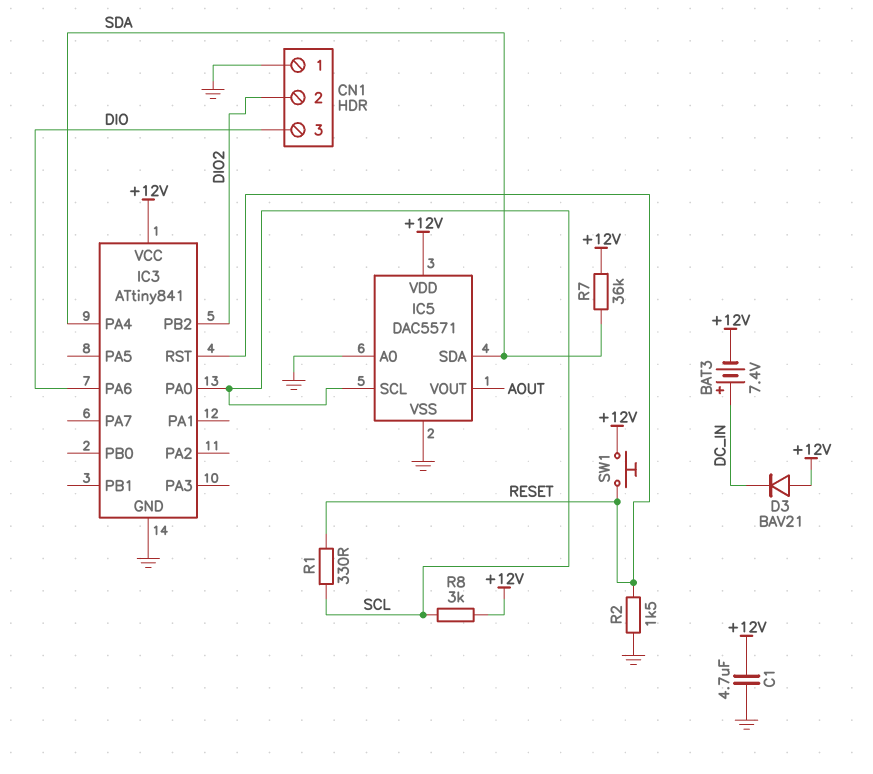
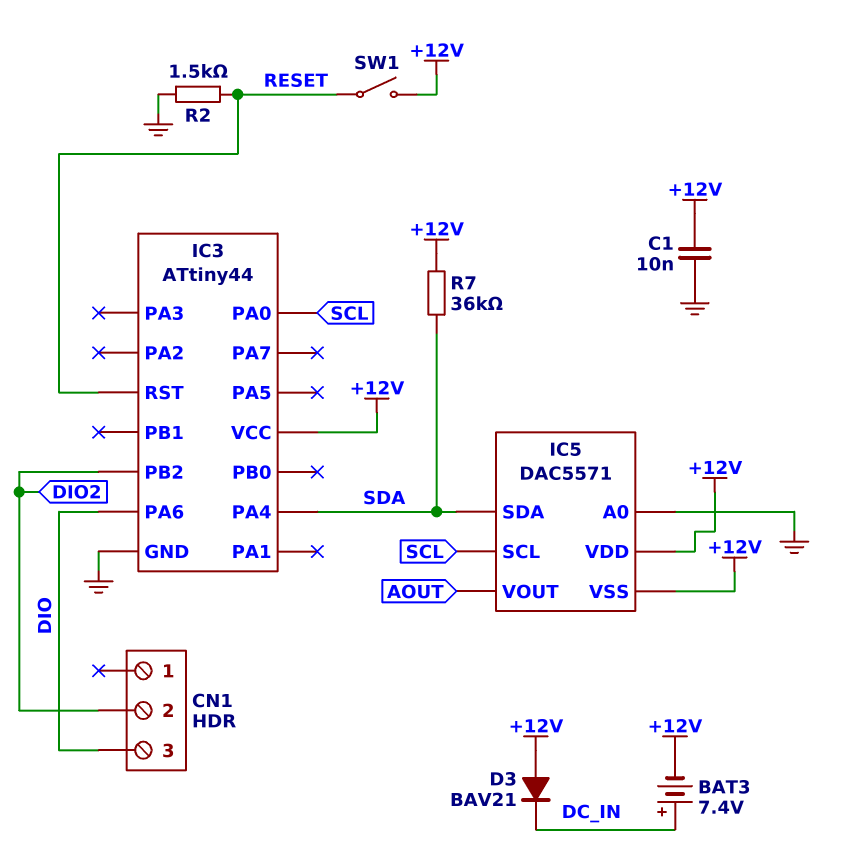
C1: 4.7uF (+12V, GND) -> 10nF (+12V, GND)
CN1 pin 1: GND -> none
IC3: ATtiny841 -> ATtiny44
IC5 pin VSS: GND -> +12V
R1: 330 (RESET, SCL) -> none
R8: 3k (+12V, SCL) -> none
SW1: button (+12V, RESET) -> switch (+12V, RESET)

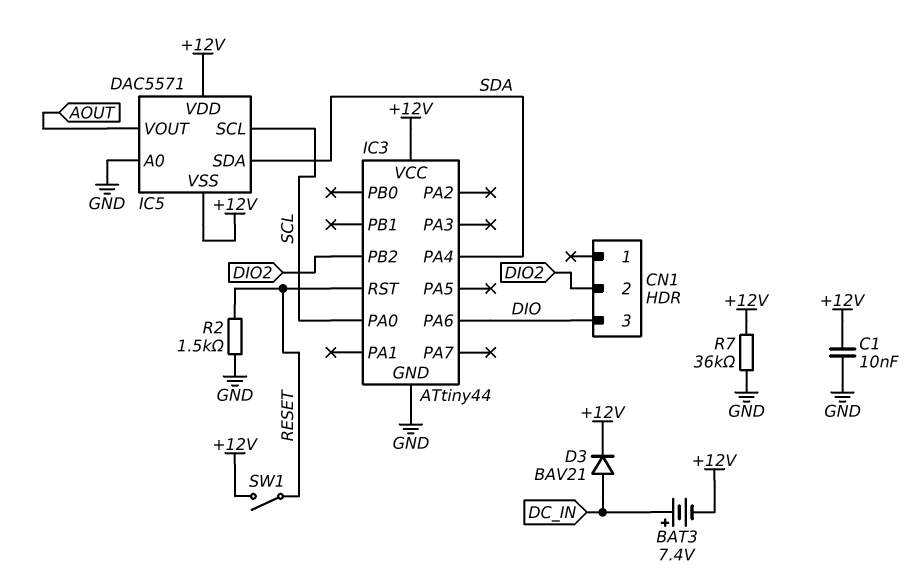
D3: diode BAV21 (A +12V, K DC_IN) -> diode BAV21 (A DC_IN, K +12V)
R7: 36k (+12V, SDA) -> 36k (+12V, GND)

